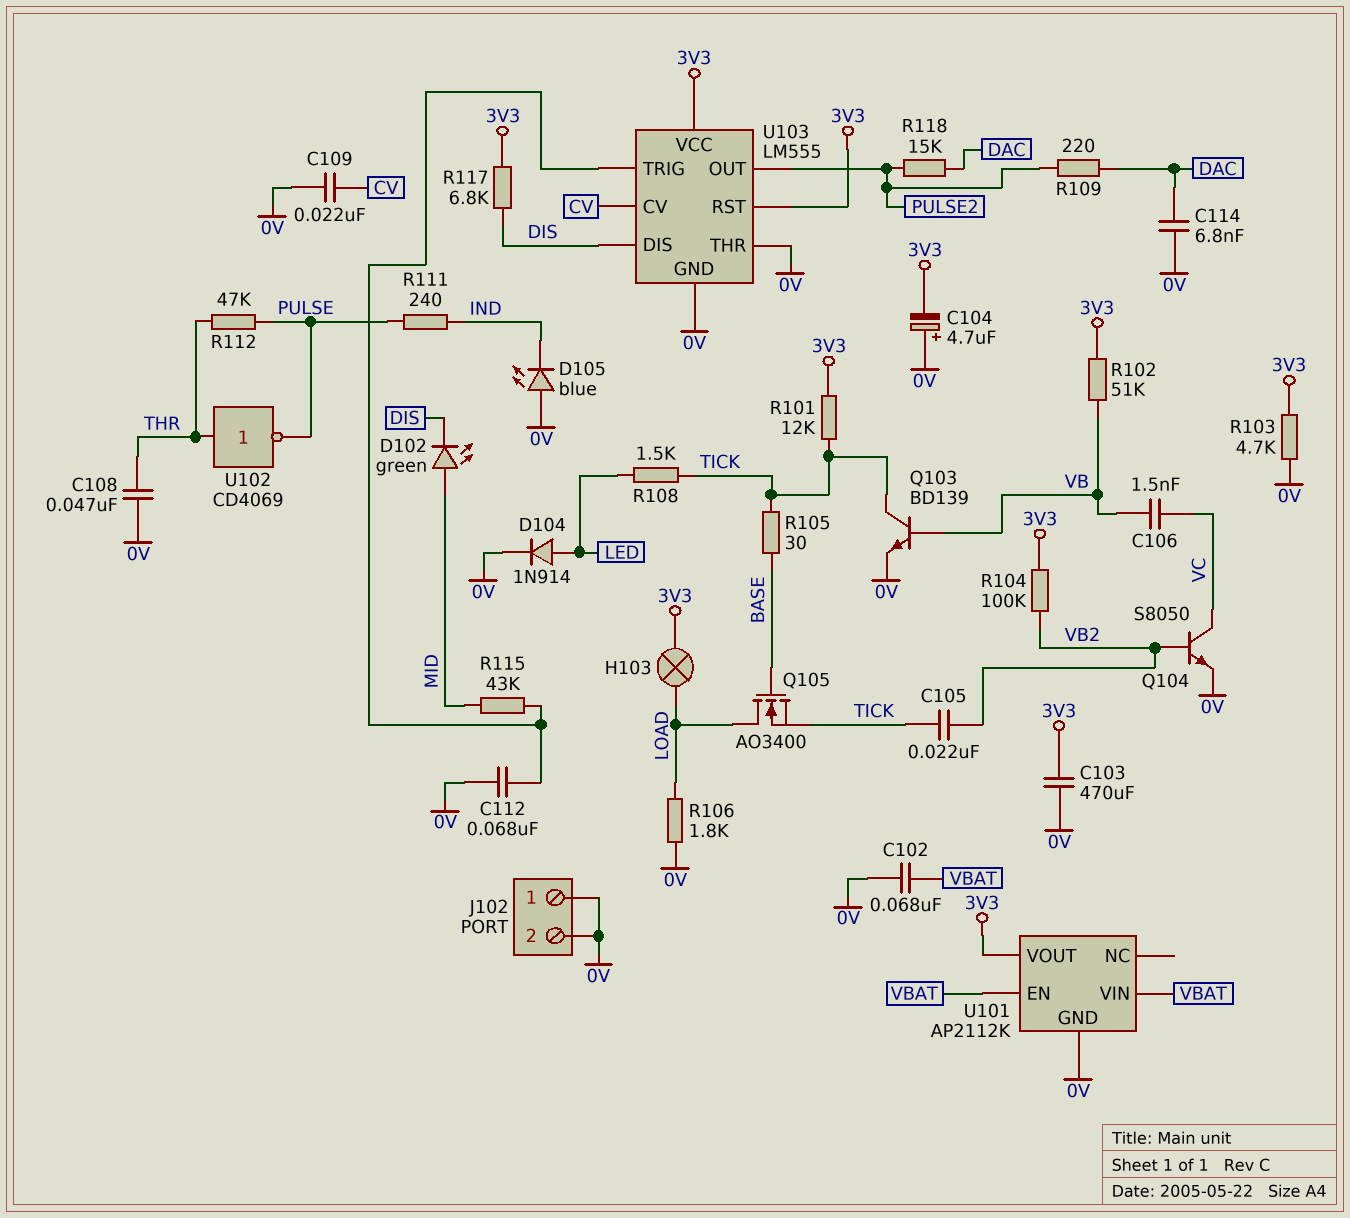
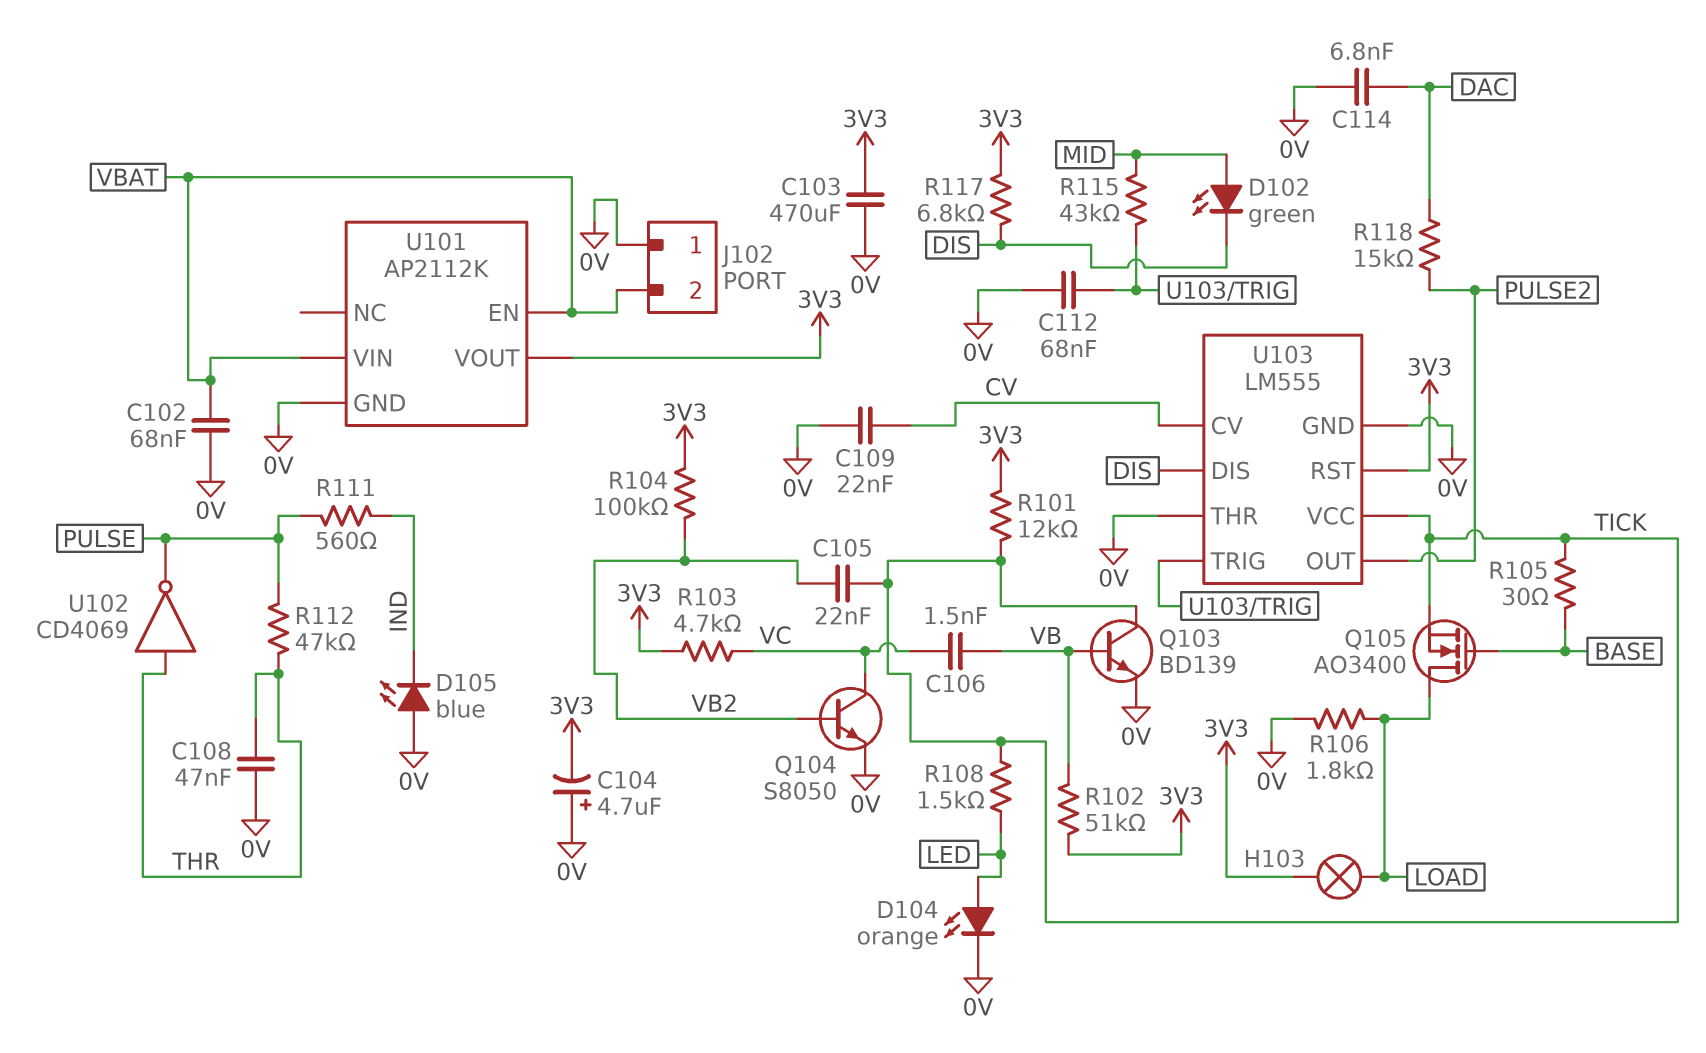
D104: diode 1N914 (A LED, K 0V) -> LED orange (A LED, K 0V)
J102 pin 2: 0V -> VBAT
R103: 4.7k (0V, 3V3) -> 4.7k (3V3, VC)
R109: 220 (DAC, PULSE2) -> none
R111: 240 (IND, PULSE) -> 560 (IND, PULSE)
U103 pin VCC: 3V3 -> TICK

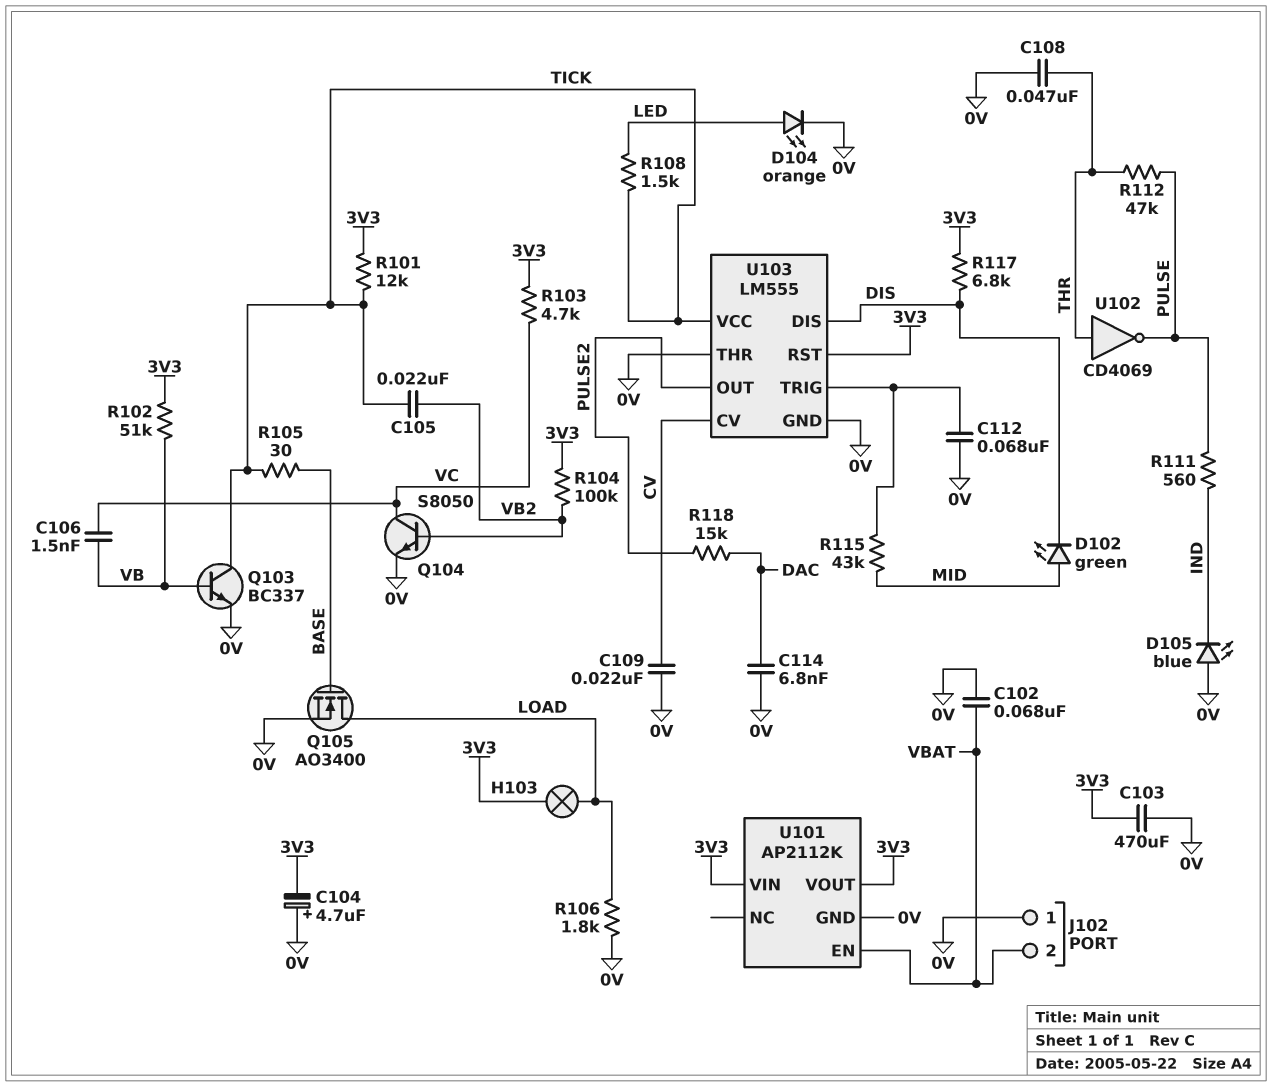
Q103: NPN BD139 (B VB, C TICK, E 0V) -> NPN BC337 (B VB, C TICK, E 0V)
Q105: NMOS AO3400 (G BASE, D LOAD, S TICK) -> NMOS AO3400 (G BASE, D LOAD, S 0V)
U101 pin VIN: VBAT -> 3V3

